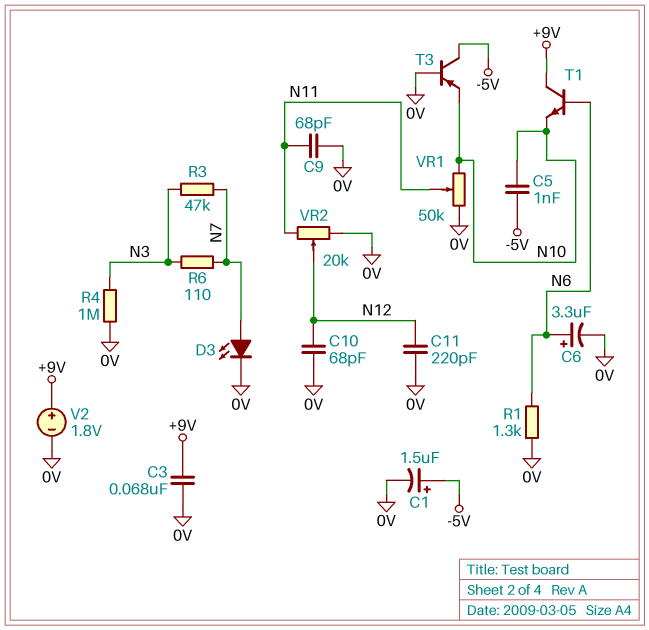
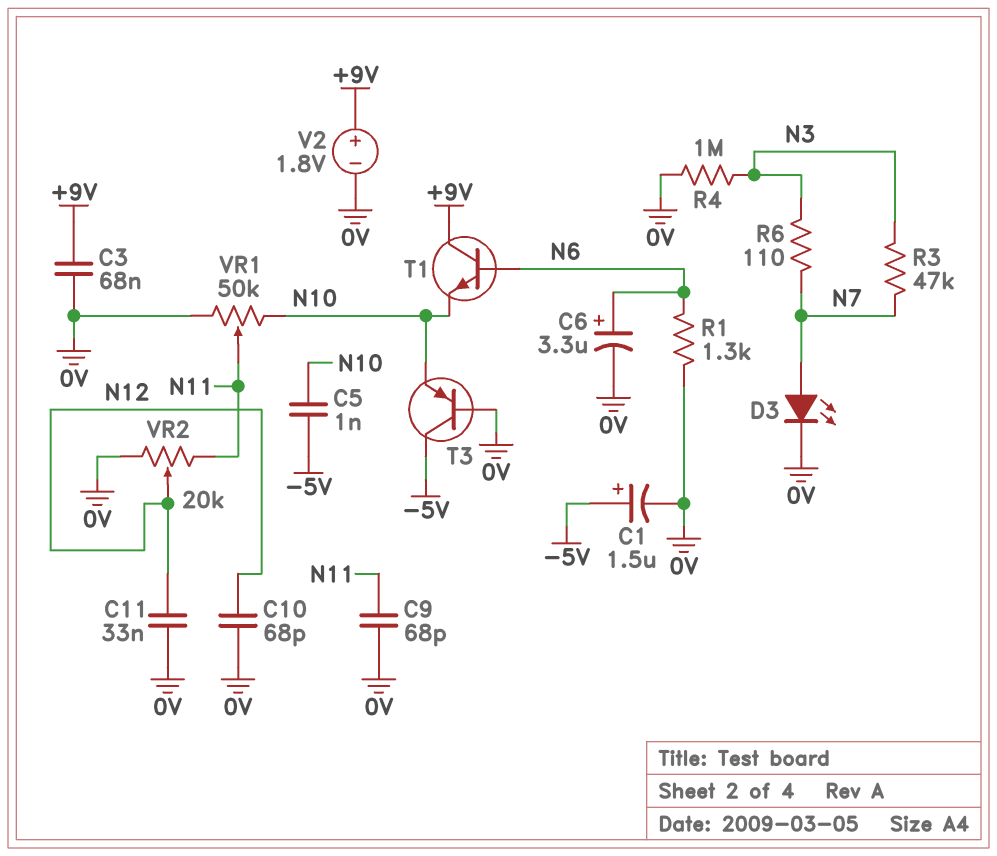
C11: 220pF (0V, N12) -> 33nF (0V, N12)

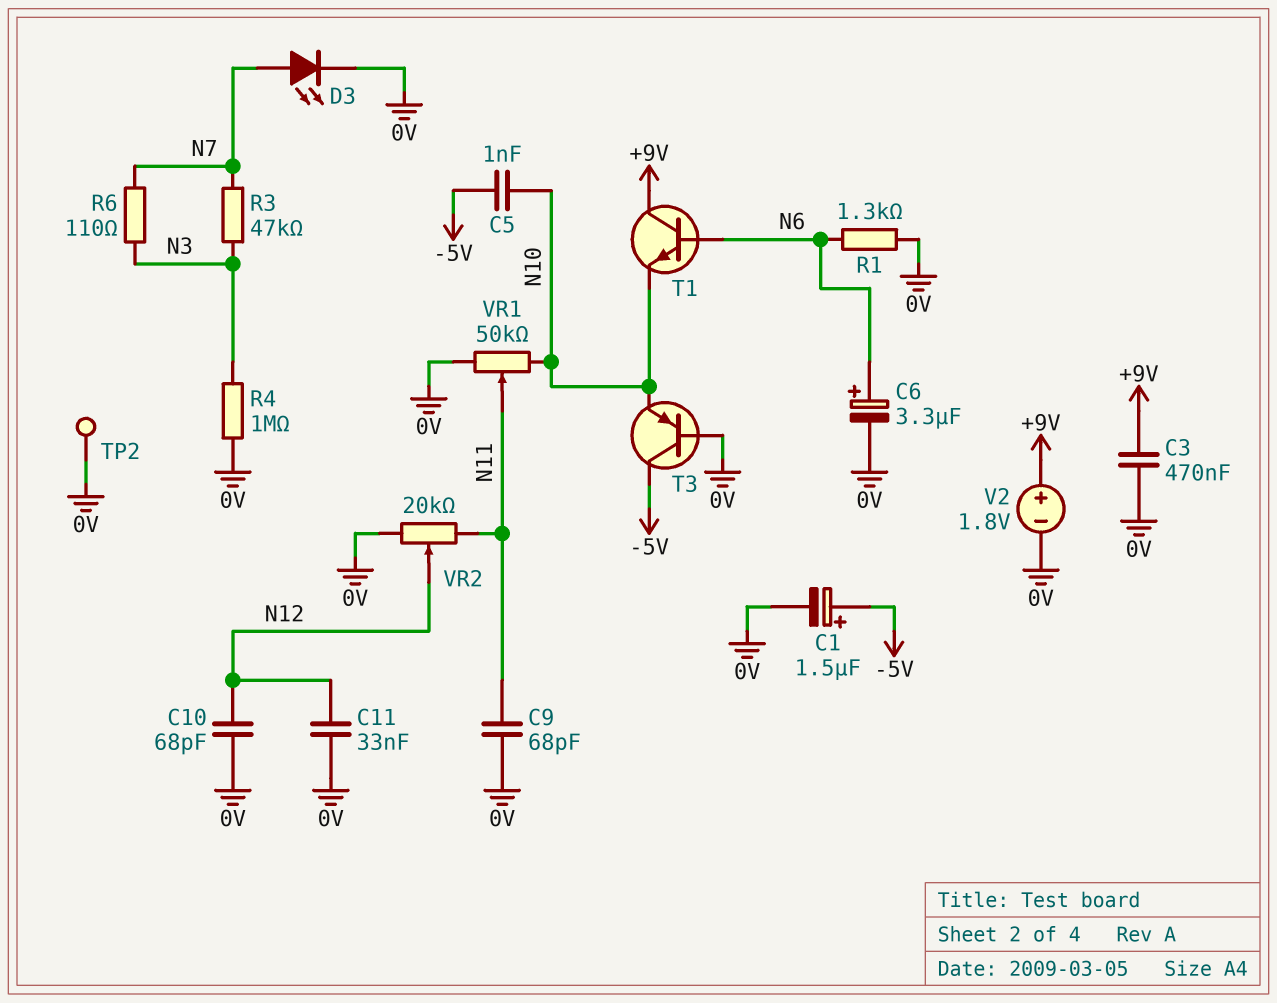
C3: 68nF (+9V, 0V) -> 470nF (+9V, 0V)
TP2: none -> test point (0V)

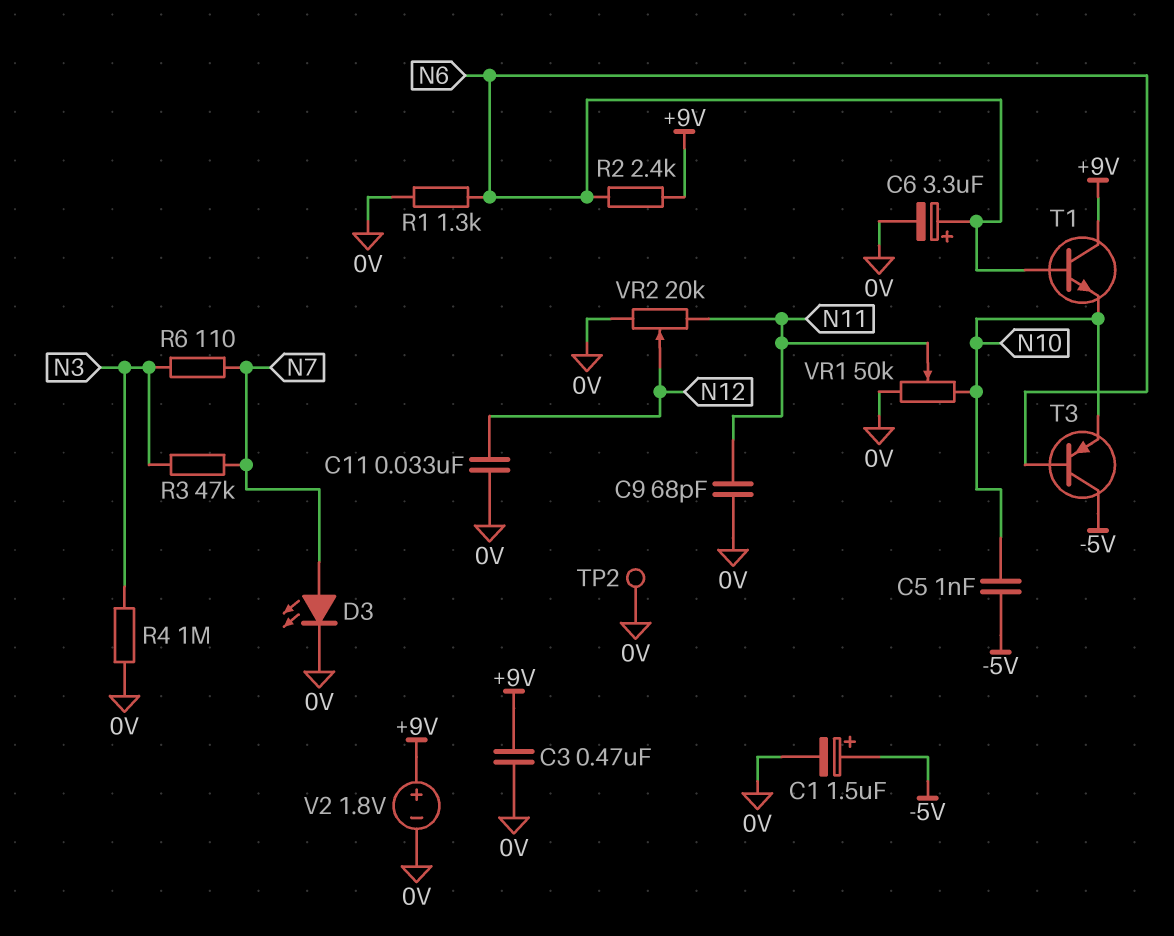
C10: 68pF (0V, N12) -> none
R2: none -> 2.4k (+9V, N6)
T3: PNP (B 0V, C -5V, E N10) -> PNP (B N6, C -5V, E N10)

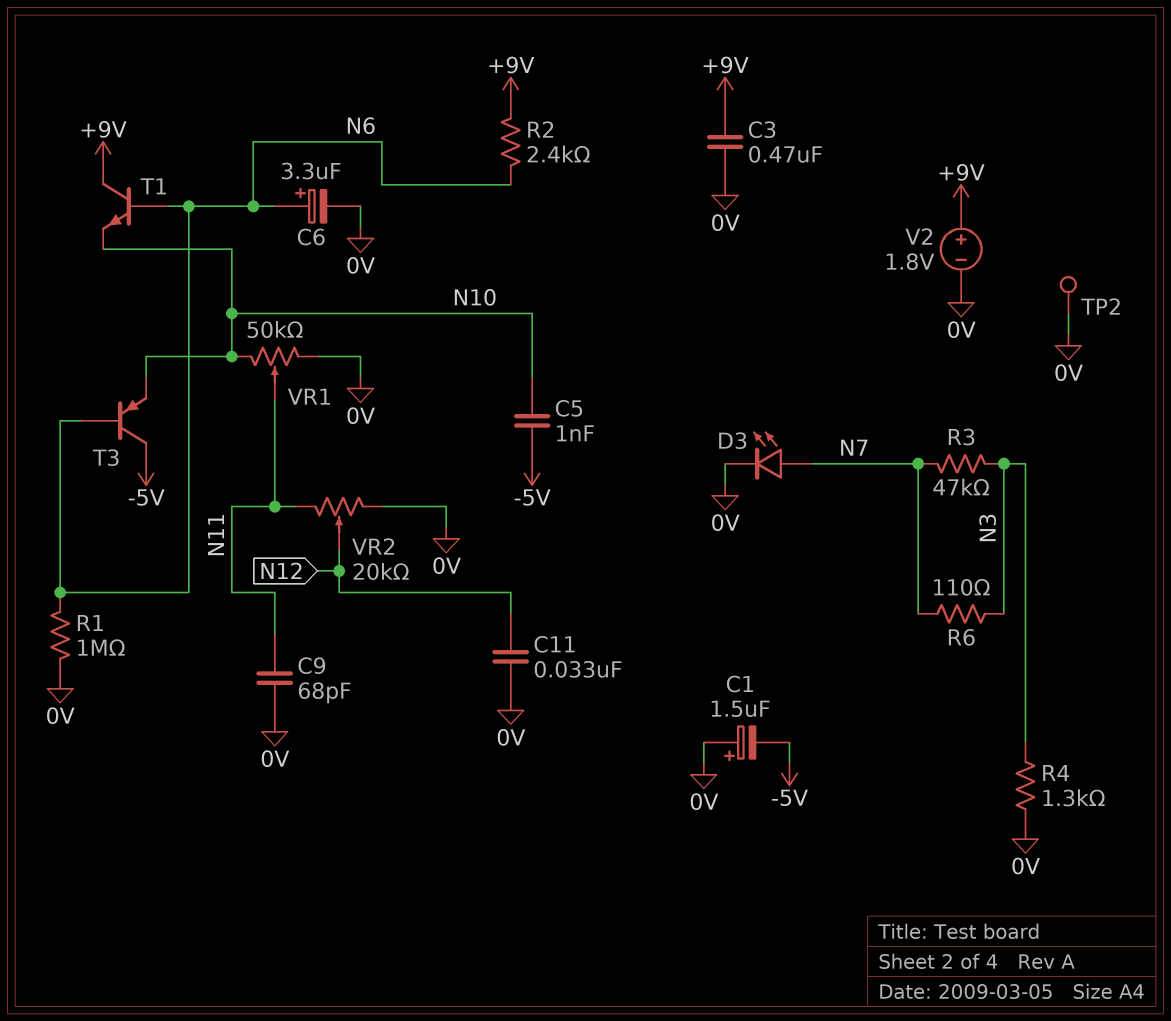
C1: 1.5uF (plus -5V, minus 0V) -> 1.5uF (plus 0V, minus -5V)
R1: 1.3k (0V, N6) -> 1M (0V, N6)
R4: 1M (0V, N3) -> 1.3k (0V, N3)

